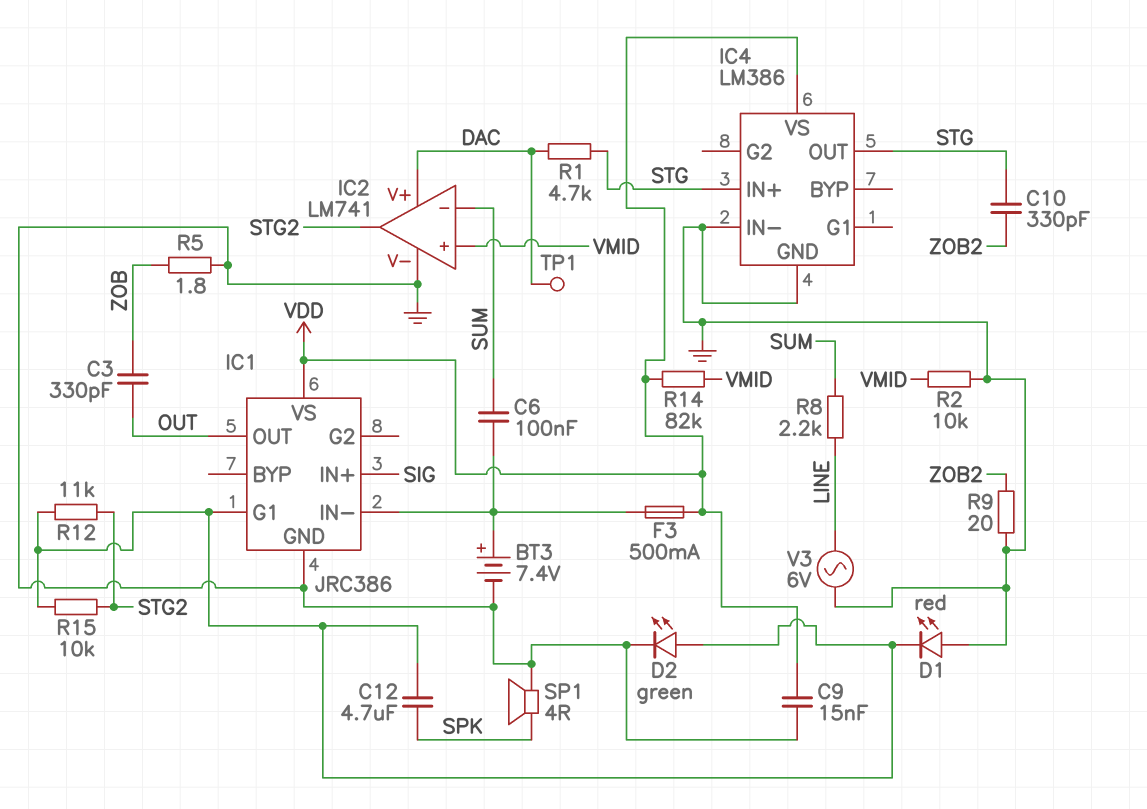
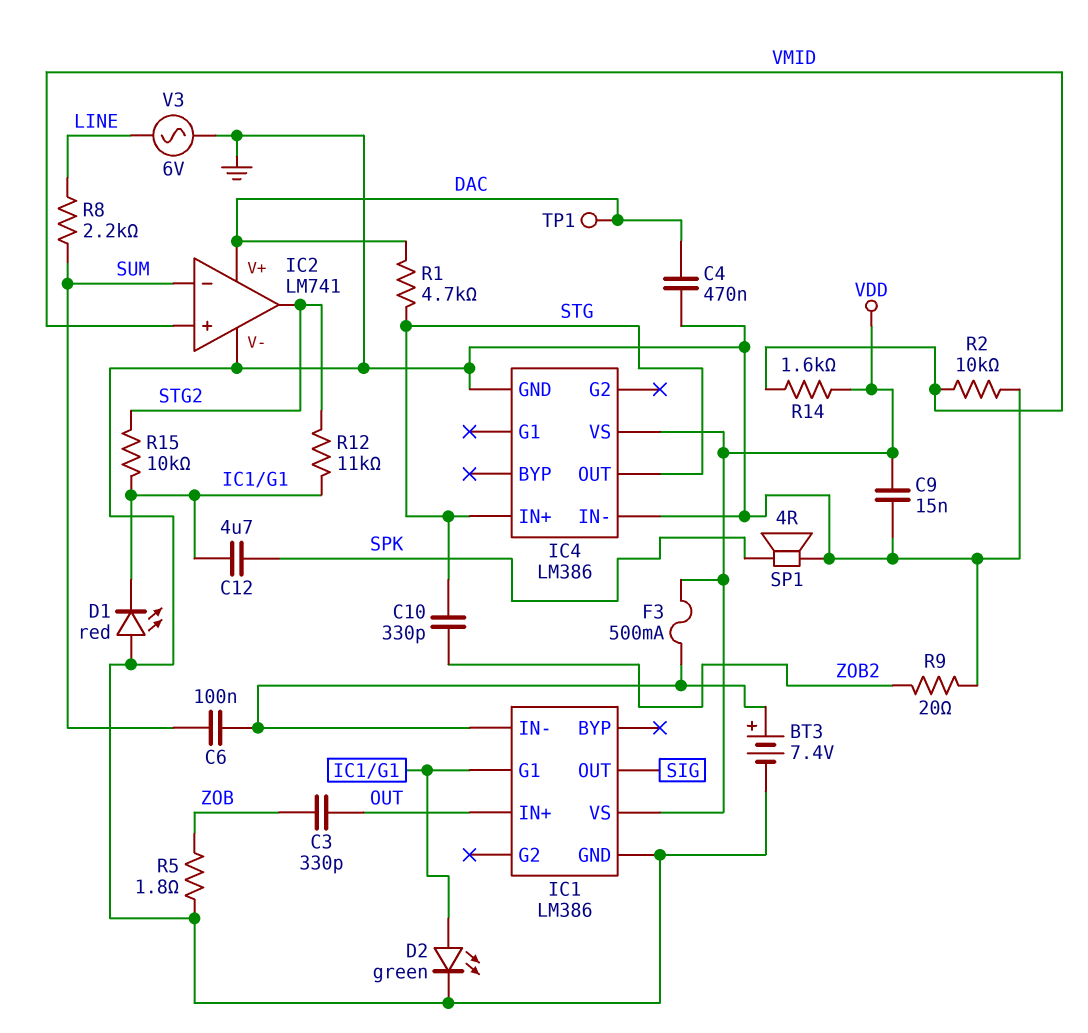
C4: none -> 470nF (DAC, GND)
IC1: JRC386 -> LM386
IC1 pin IN+: SIG -> OUT
IC1 pin OUT: OUT -> SIG
R14: 82k (VDD, VMID) -> 1.6k (VDD, VMID)

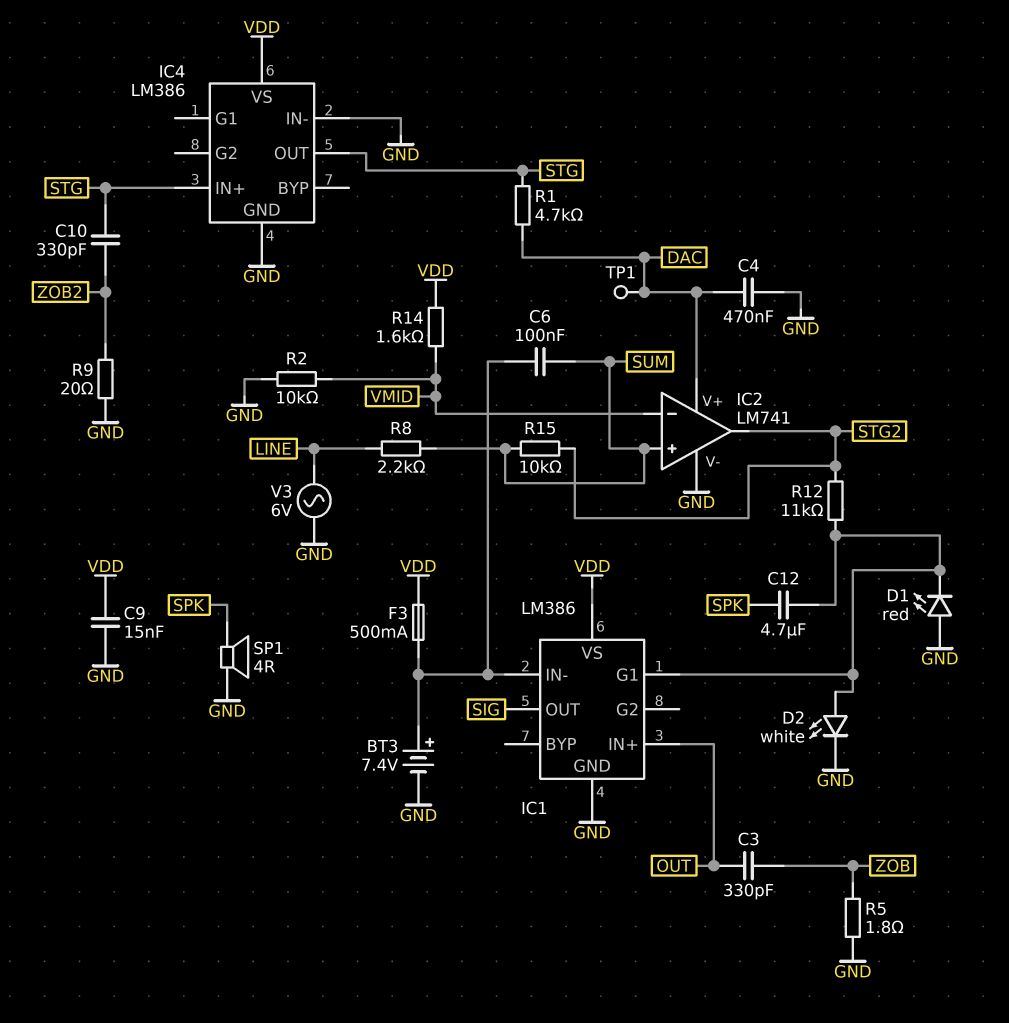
D2: LED green (A IC1/G1, K GND) -> LED white (A IC1/G1, K GND)
IC2 pin in+: VMID -> SUM
IC2 pin in-: SUM -> VMID
R15: 10k (IC1/G1, STG2) -> 10k (STG2, SUM)

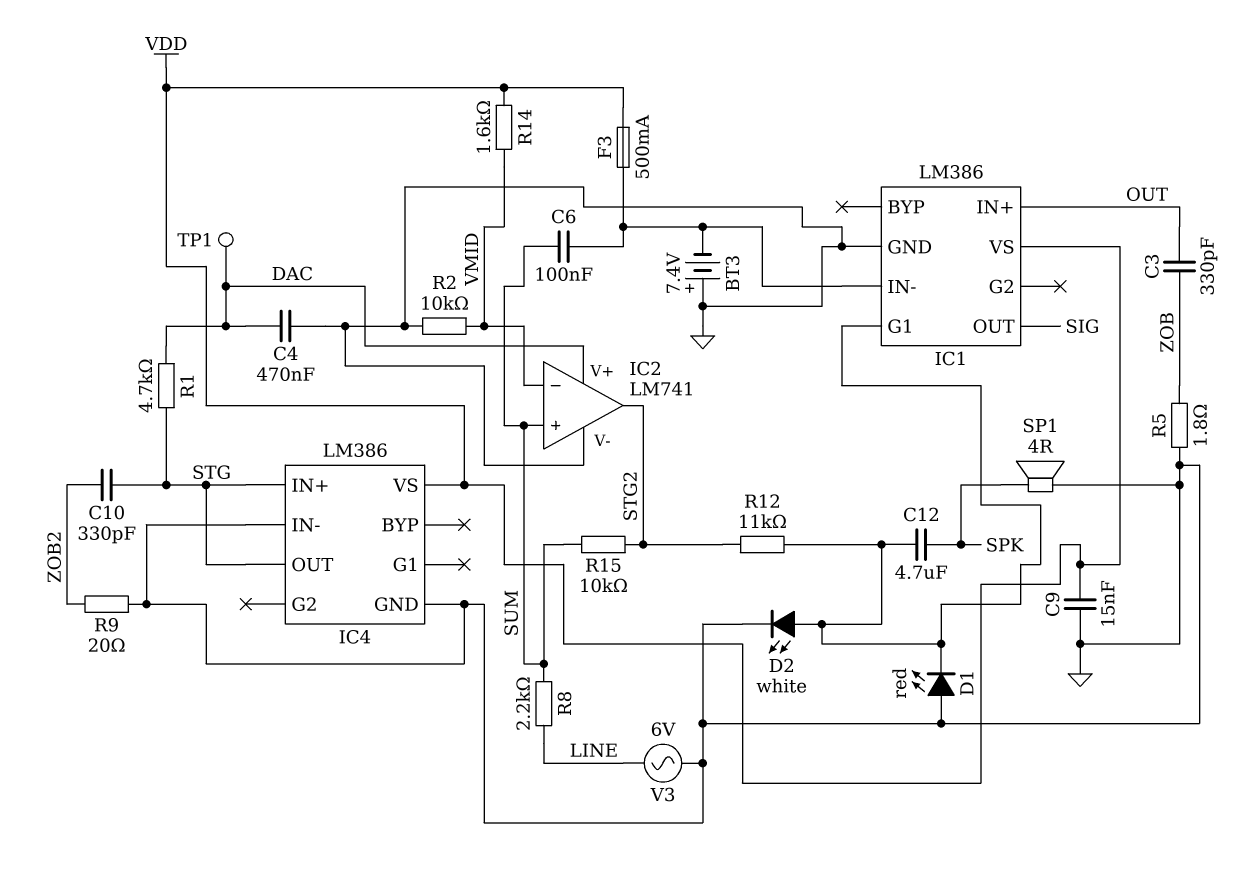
BT3: 7.4V (plus IC1/IN-, minus GND) -> 7.4V (plus GND, minus IC1/IN-)

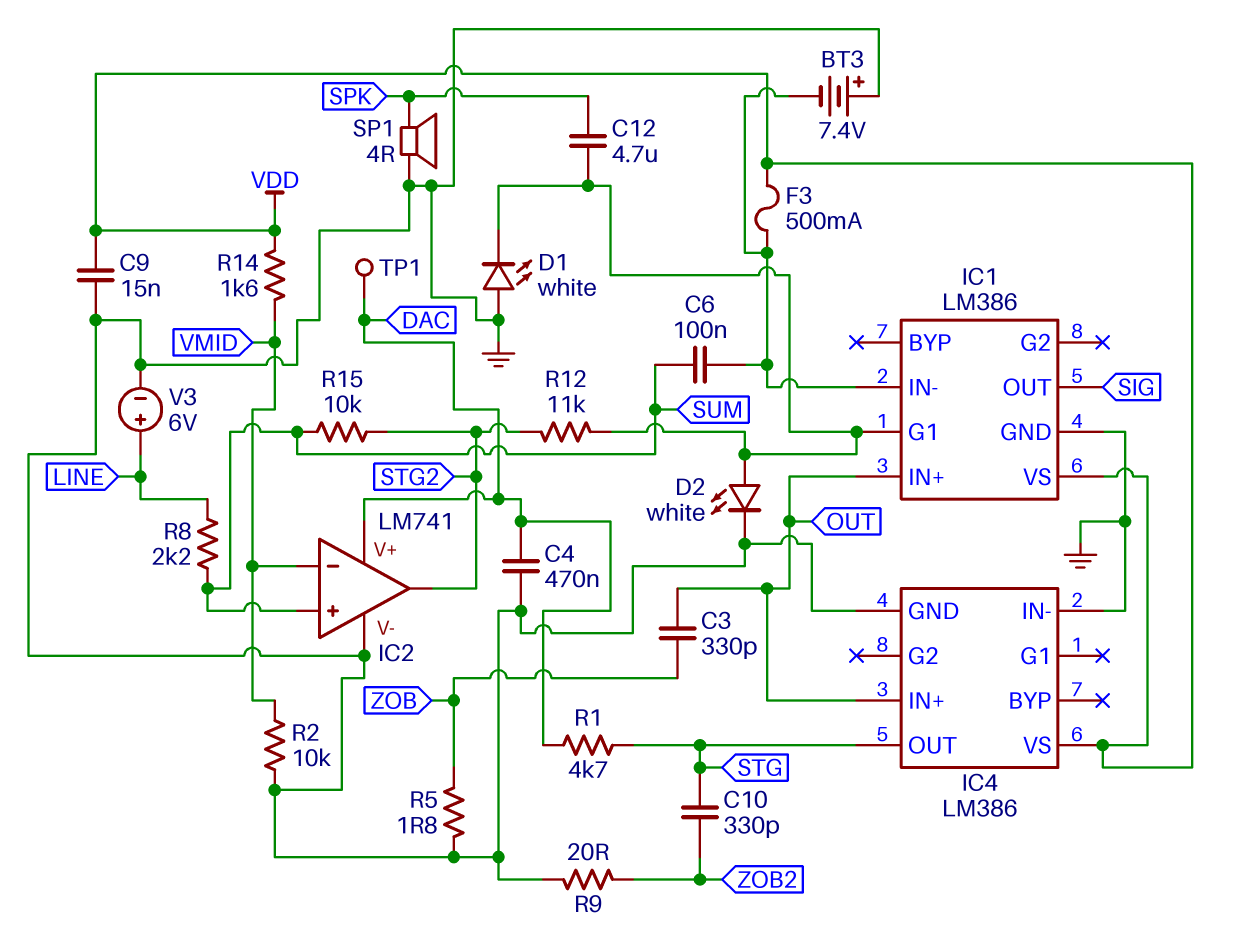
D1: LED red (A GND, K IC1/G1) -> LED white (A GND, K IC1/G1)
IC4 pin IN+: STG -> OUT
V3: AC 6V (GND, LINE) -> 6V (plus LINE, minus GND)

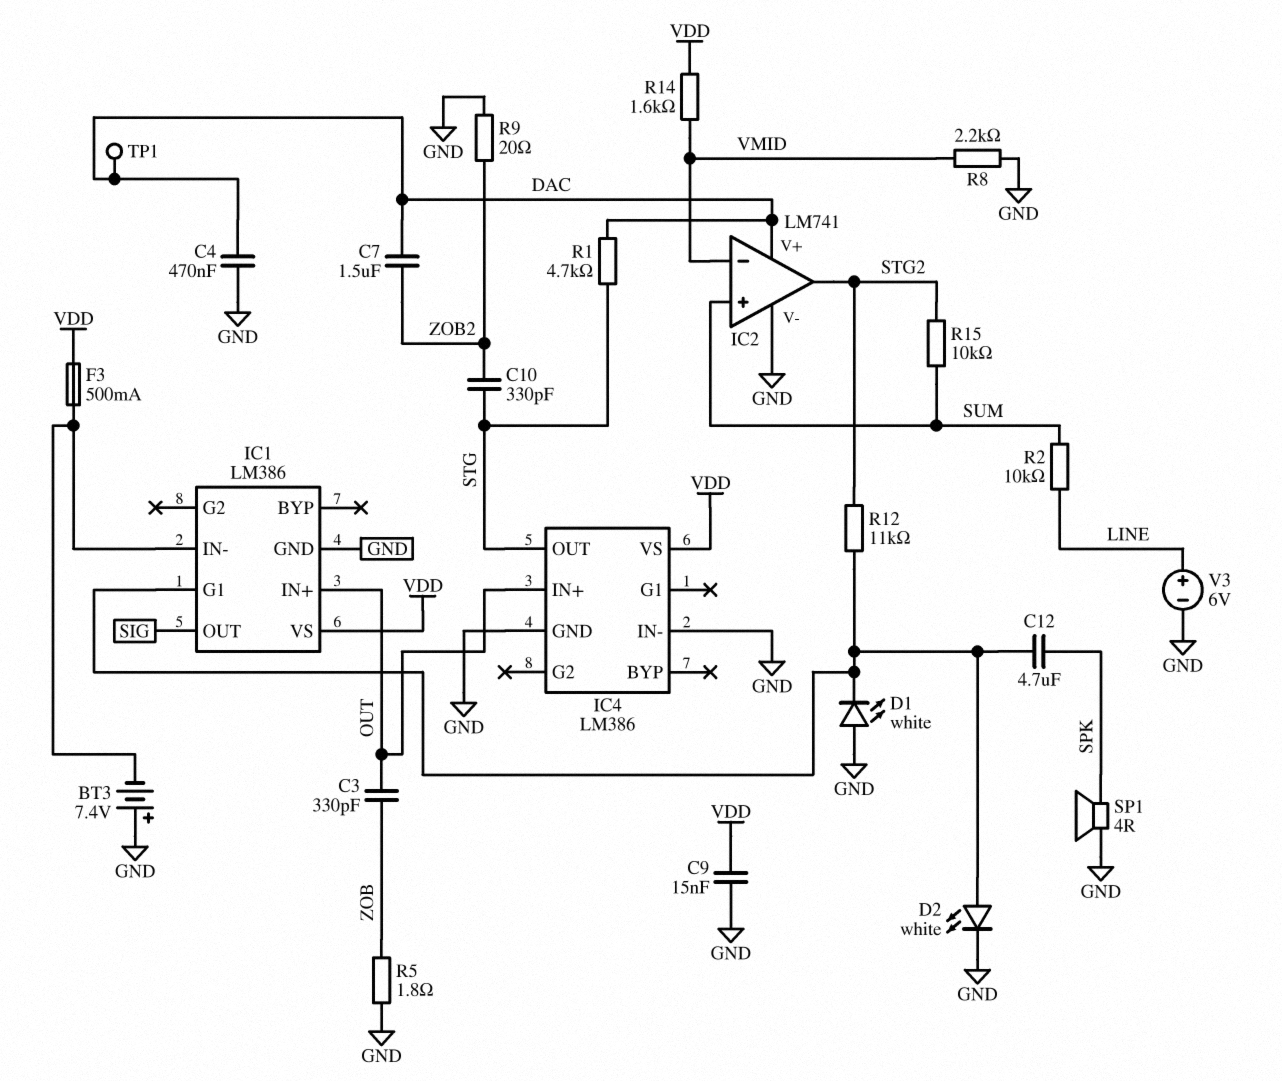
C6: 100nF (IC1/IN-, SUM) -> none
C7: none -> 1.5uF (DAC, ZOB2)
R2: 10k (GND, VMID) -> 10k (LINE, SUM)
R8: 2.2k (LINE, SUM) -> 2.2k (GND, VMID)

